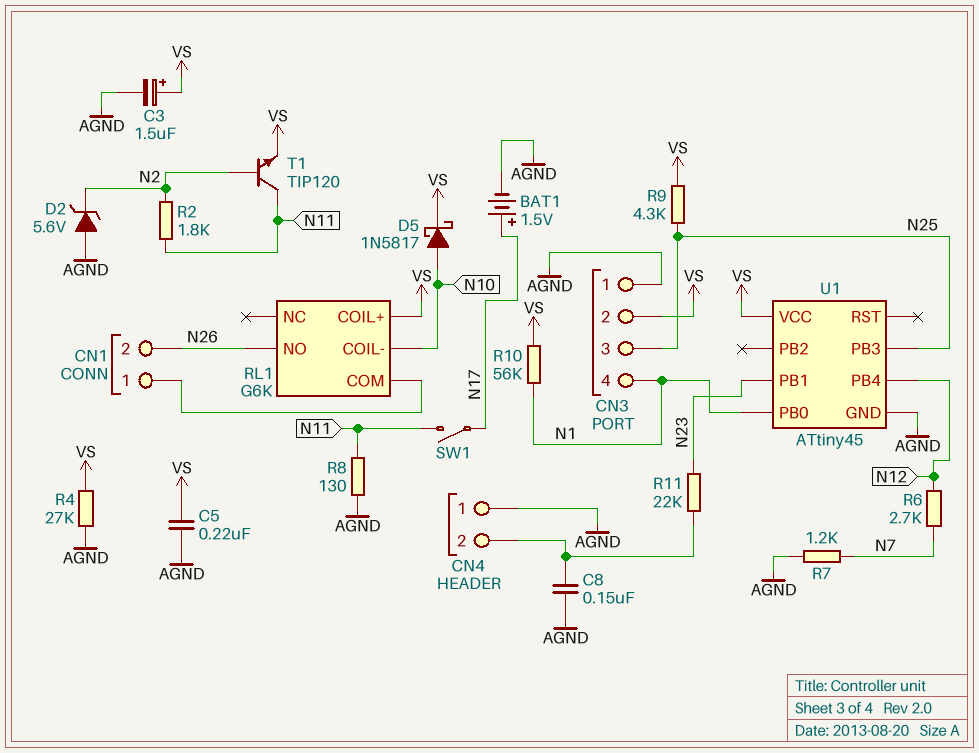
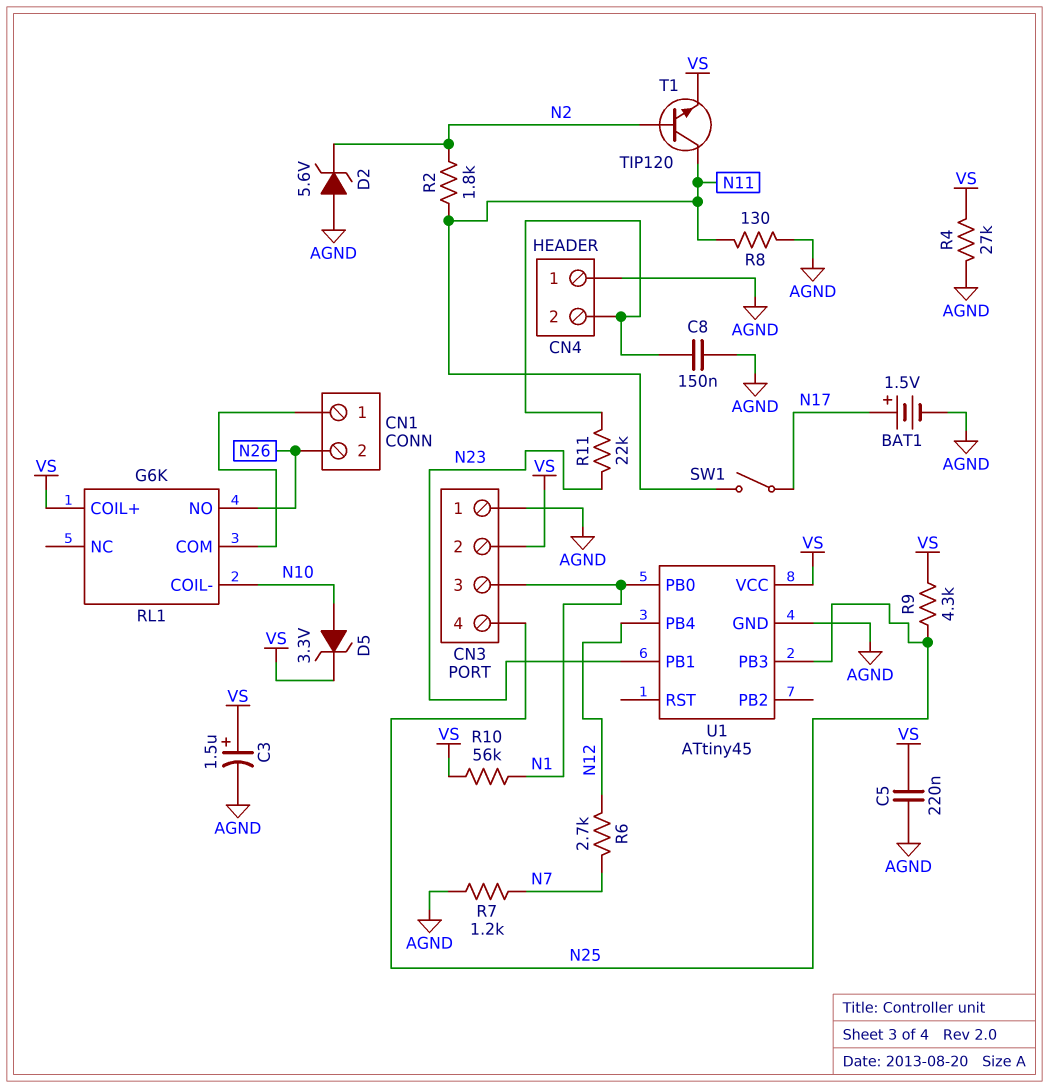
CN3 pin 3: N25 -> N1
CN3 pin 4: N1 -> N25
D5: schottky 1N5817 (A N10, K VS) -> zener 3.3V (A N10, K VS)

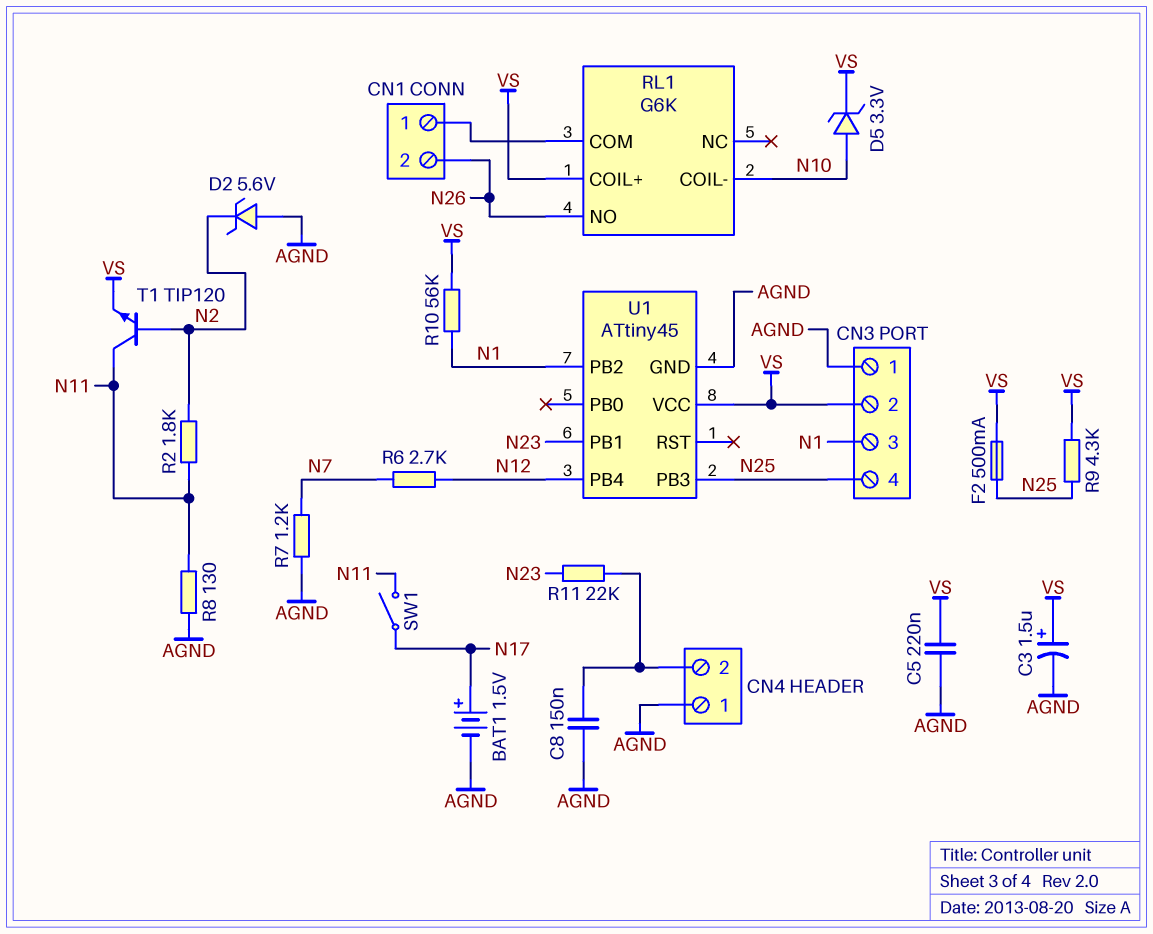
F2: none -> 500mA (N25, VS)
R4: 27k (AGND, VS) -> none
U1 pin PB0: N1 -> none
U1 pin PB2: none -> N1

